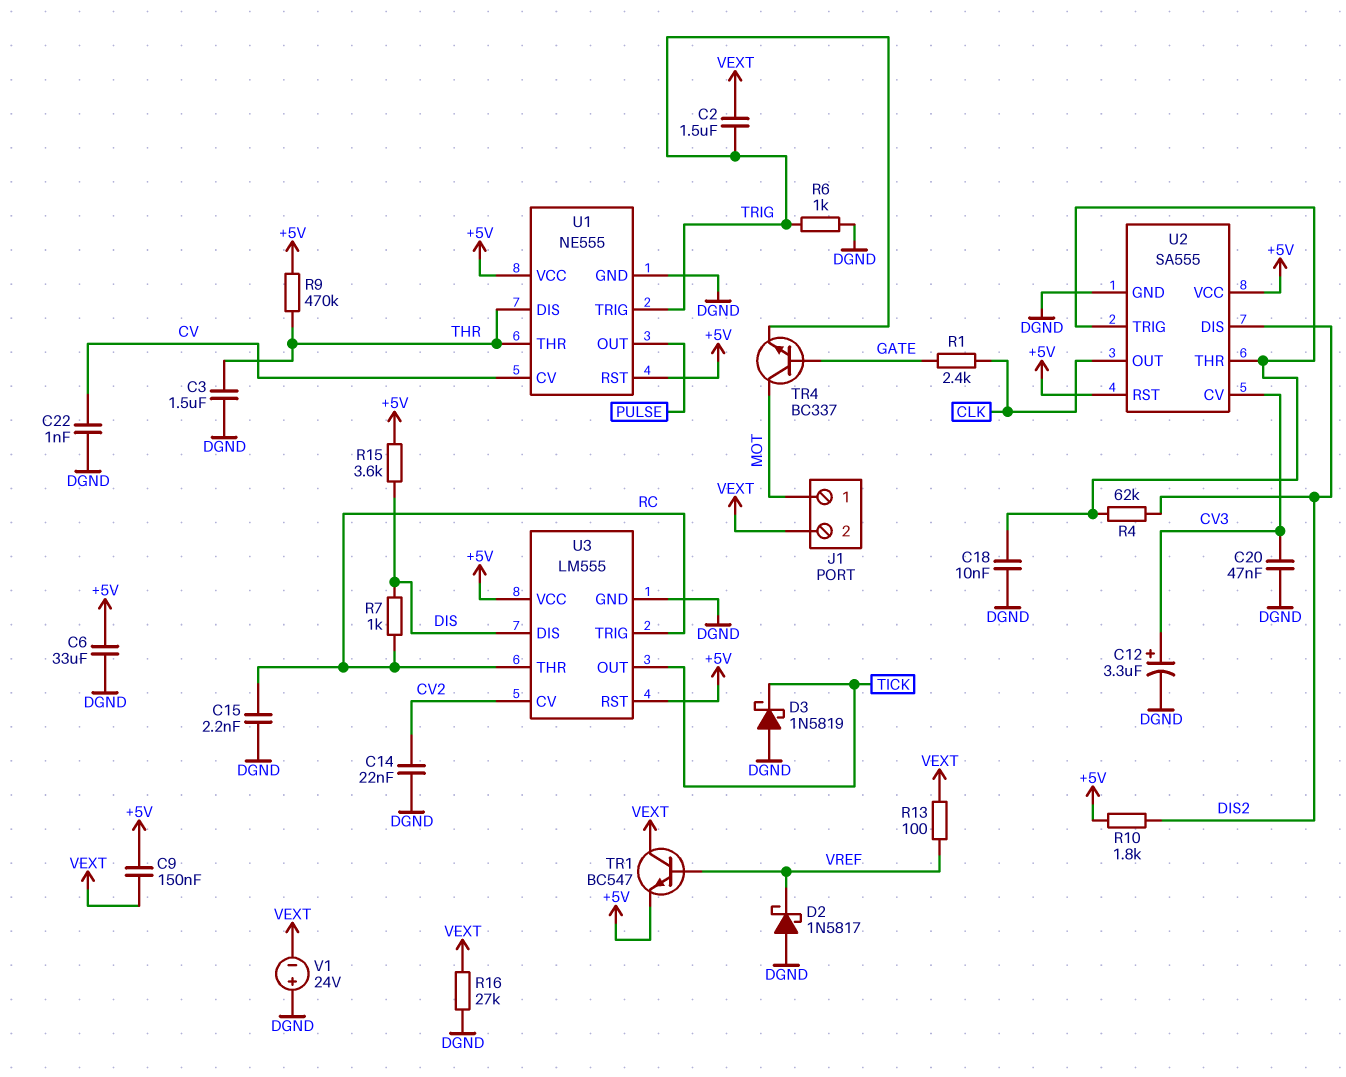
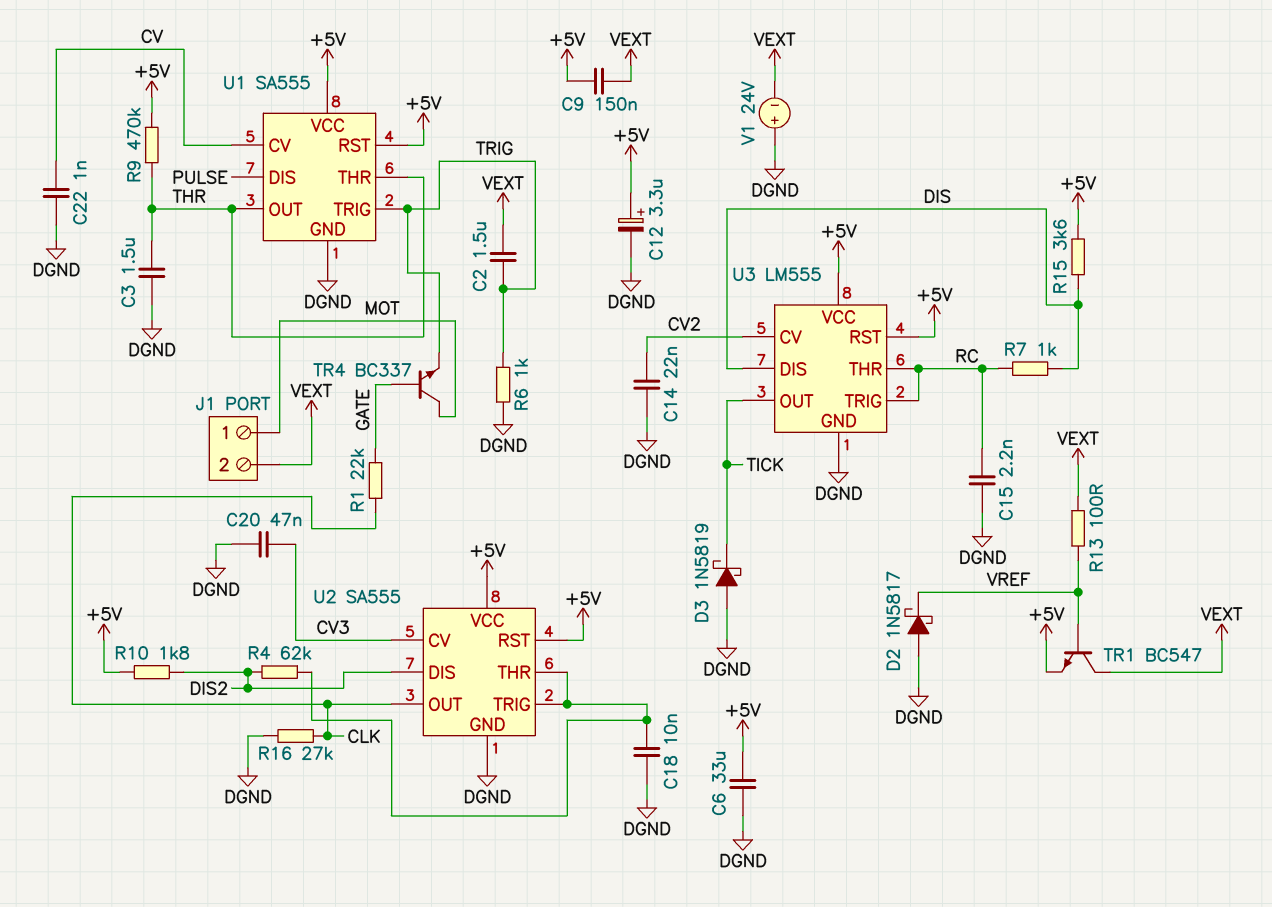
C12: 3.3uF (plus CV3, minus DGND) -> 3.3uF (plus +5V, minus DGND)
R1: 2.4k (CLK, GATE) -> 22k (CLK, GATE)
R16: 27k (DGND, VEXT) -> 27k (CLK, DGND)
U1: NE555 -> SA555
U1 pin DIS: THR -> PULSE
U1 pin OUT: PULSE -> THR

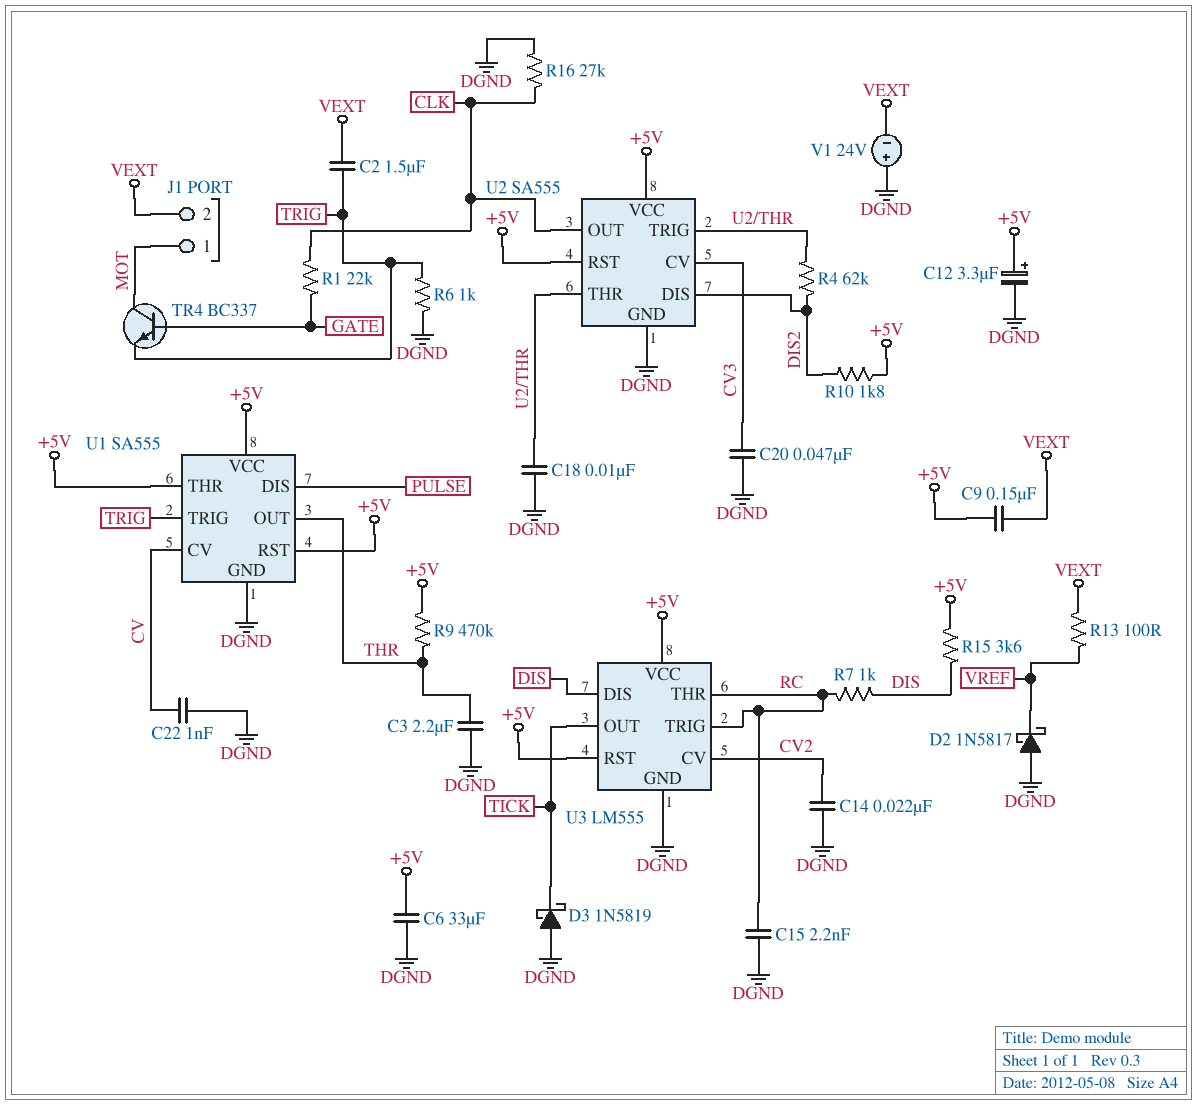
C3: 1.5uF (DGND, THR) -> 2.2uF (DGND, THR)
TR1: NPN BC547 (B VREF, C VEXT, E +5V) -> none
U1 pin THR: THR -> +5V

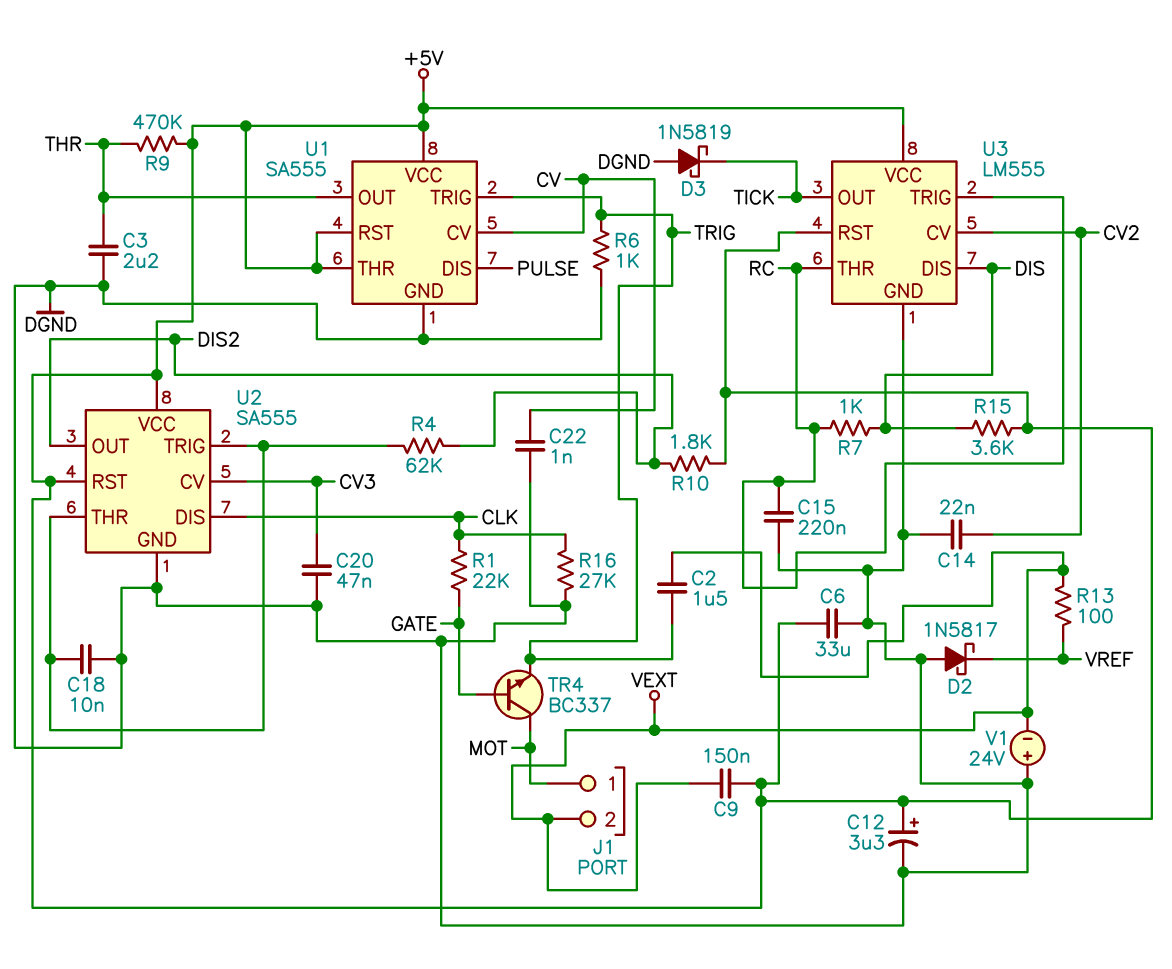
C15: 2.2nF (DGND, RC) -> 220nF (DGND, RC)
U2 pin DIS: DIS2 -> CLK
U2 pin OUT: CLK -> DIS2

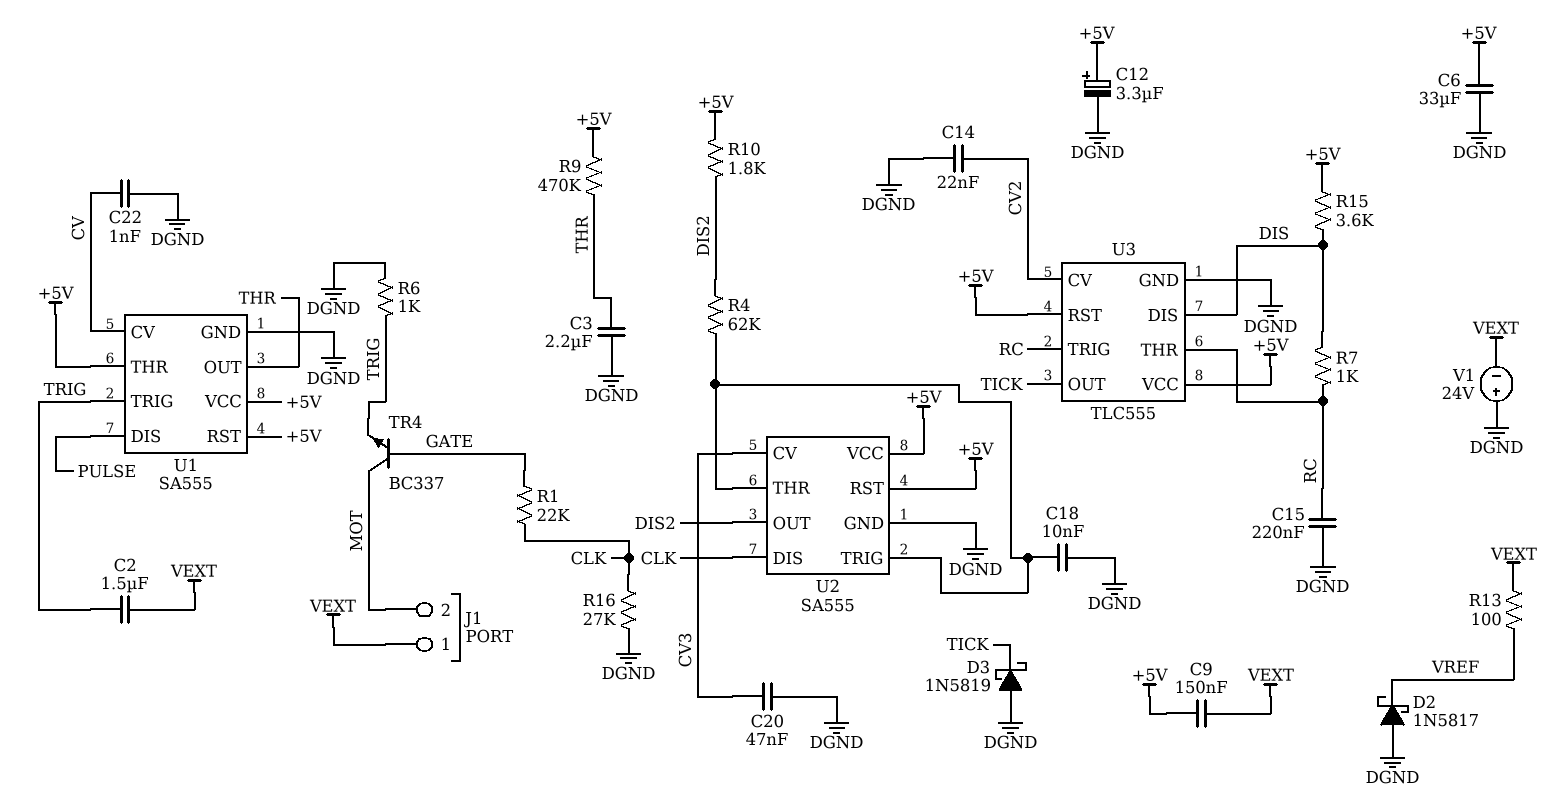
J1 pin 1: MOT -> VEXT
J1 pin 2: VEXT -> MOT
U3: LM555 -> TLC555

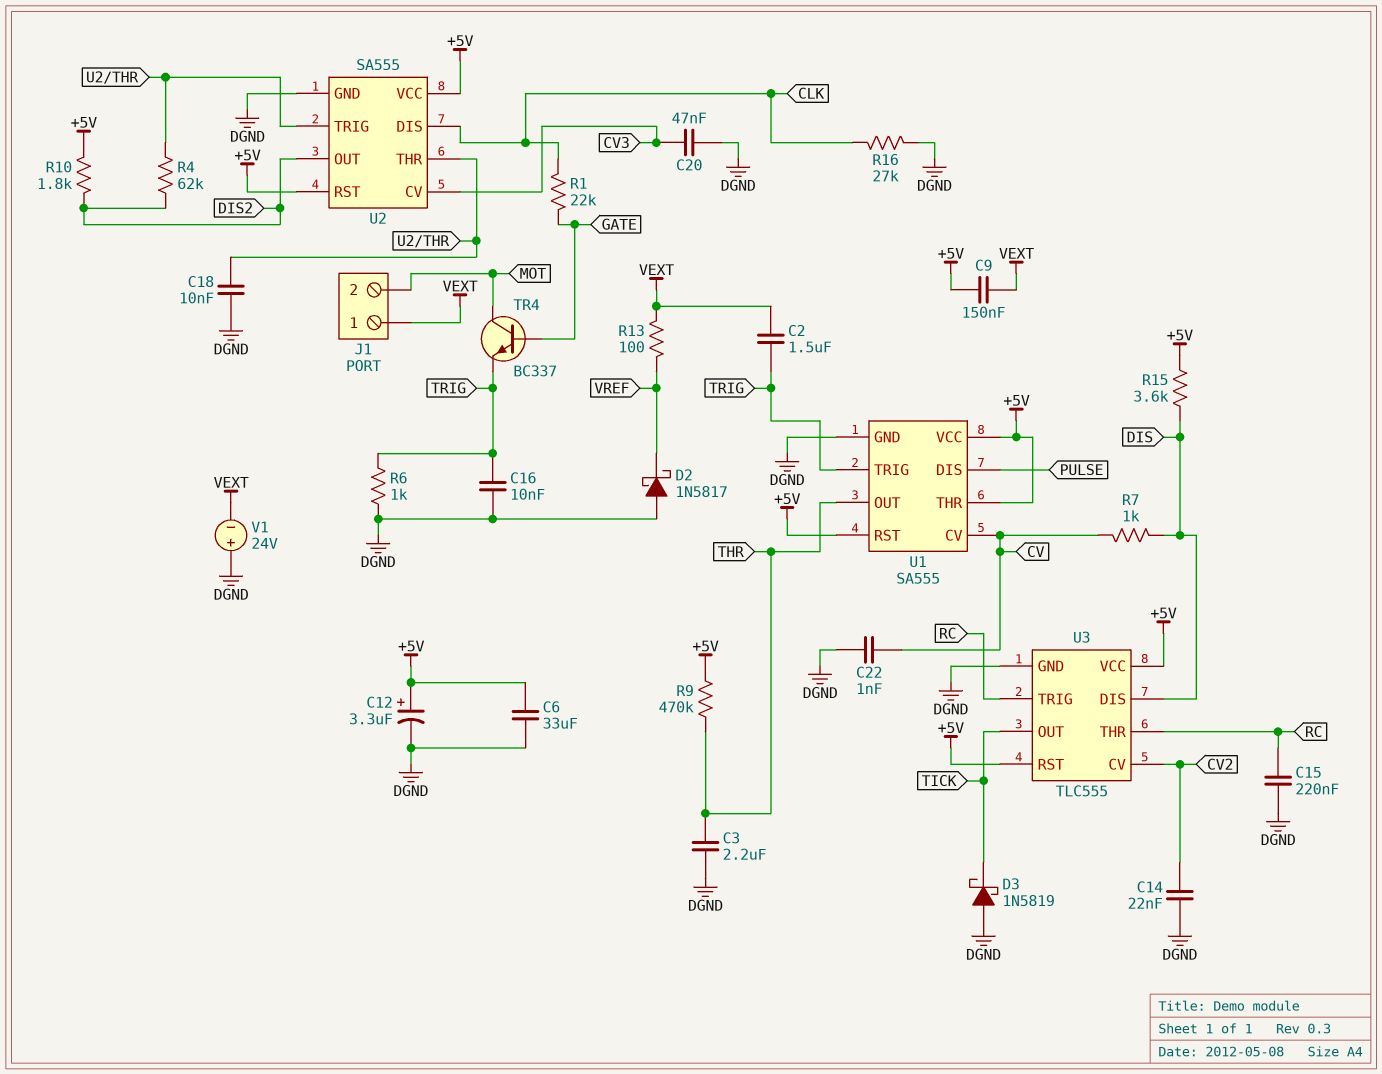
C16: none -> 10nF (DGND, TRIG)
R7: 1k (DIS, RC) -> 1k (CV, DIS)

